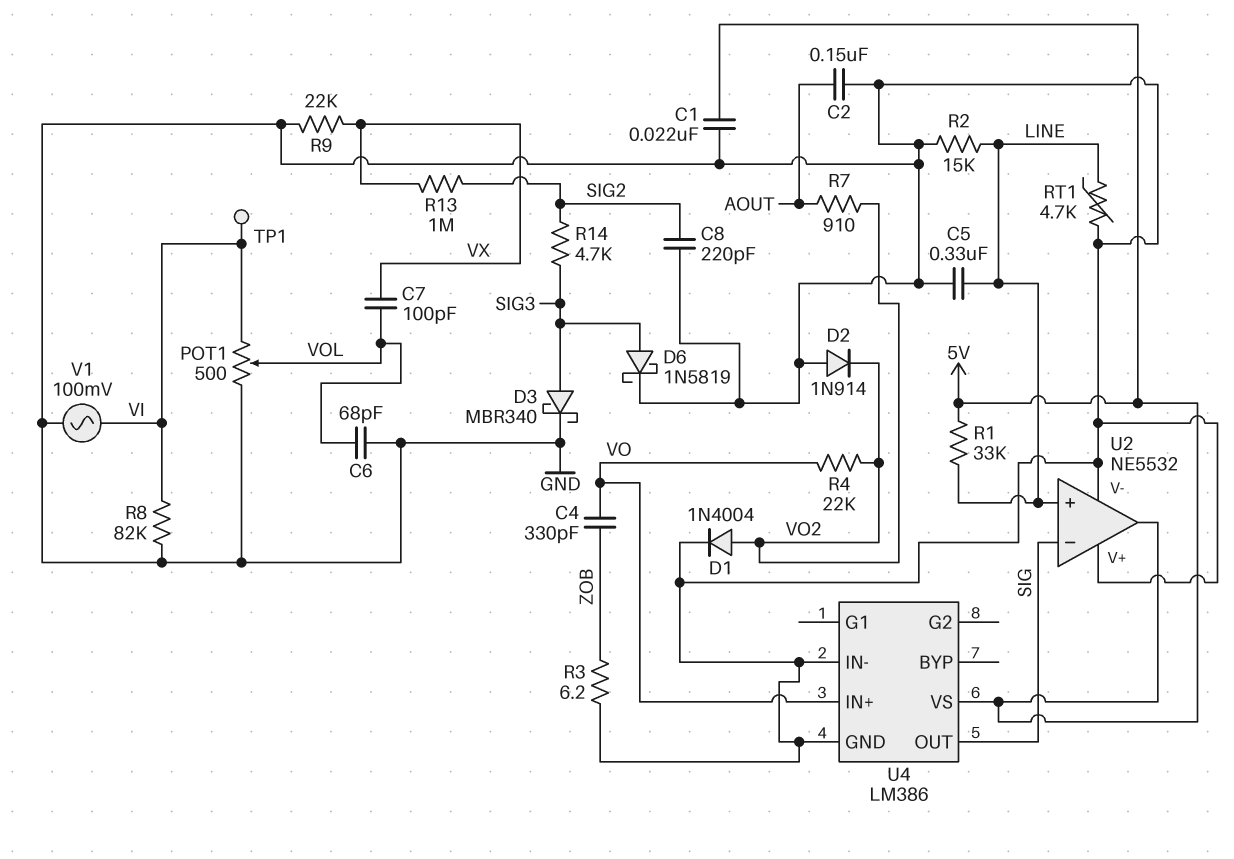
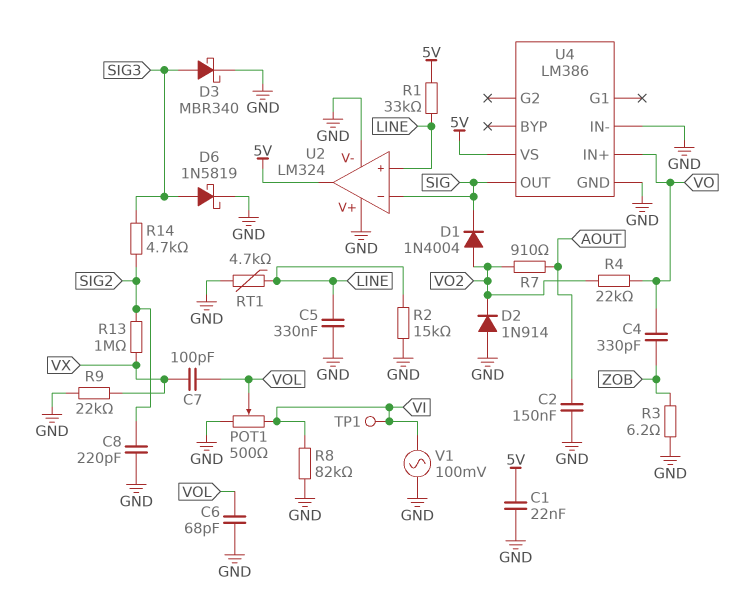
D1: diode 1N4004 (A VO2, K GND) -> diode 1N4004 (A VO2, K SIG)
U2: NE5532 -> LM324

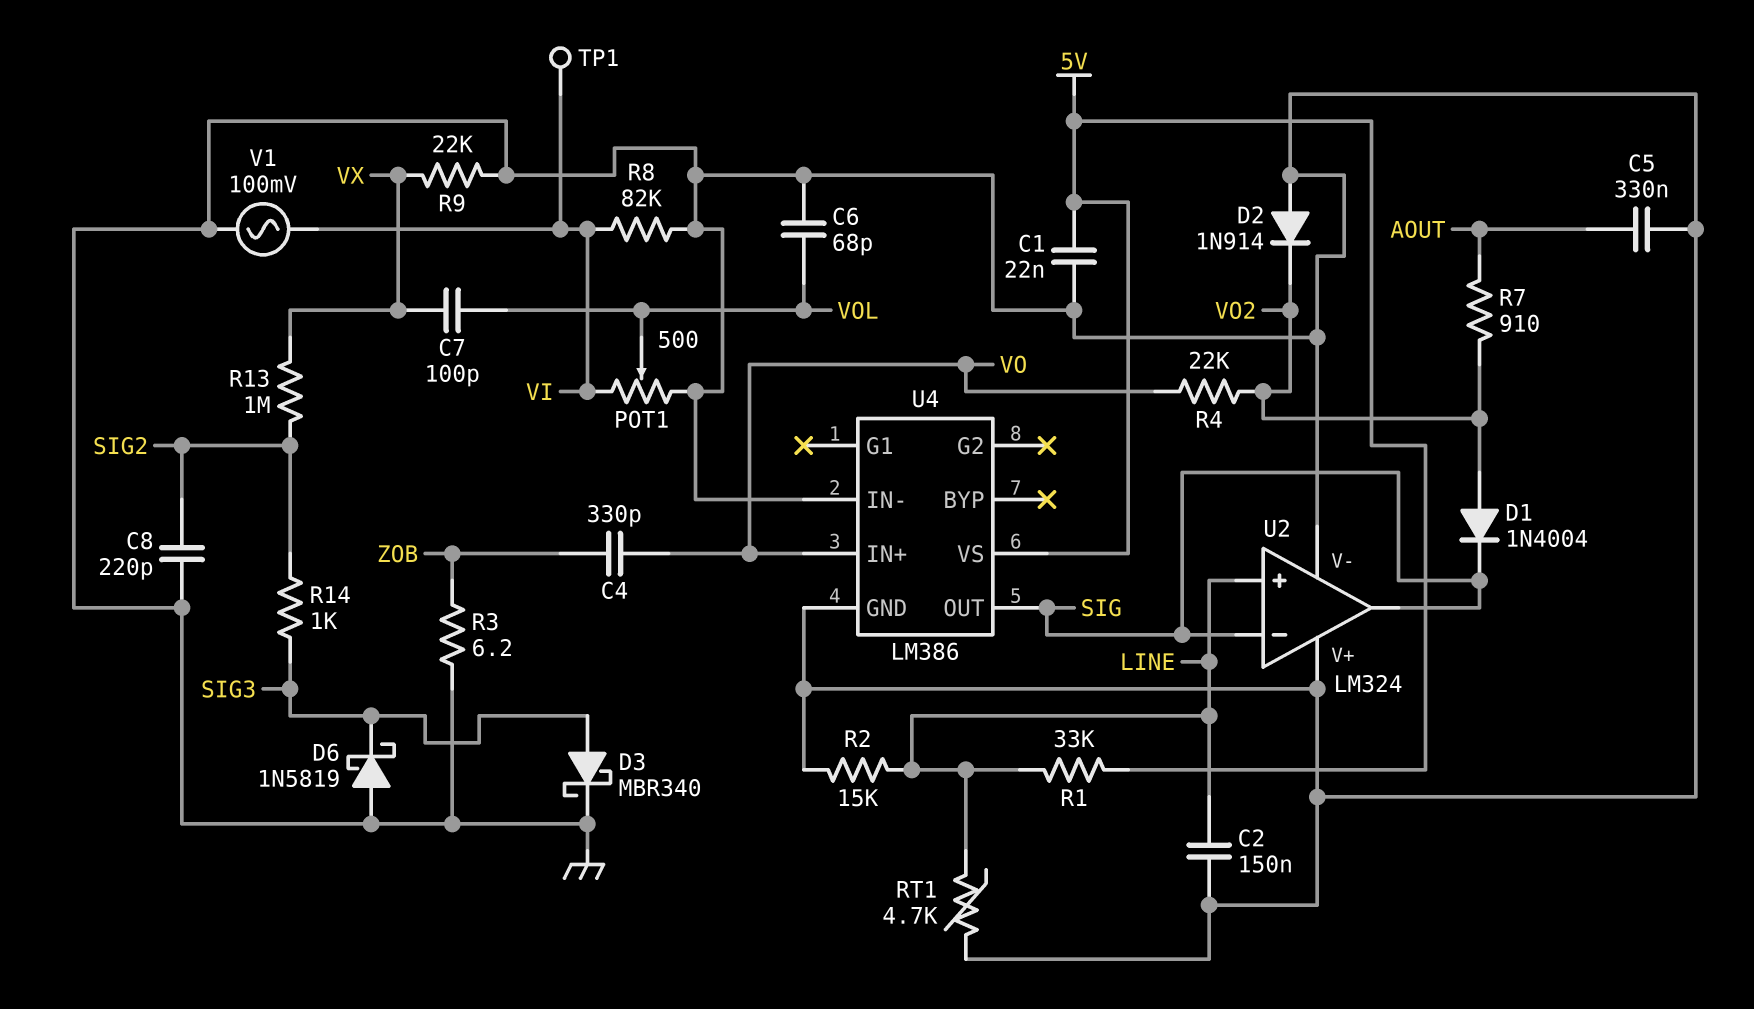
C2: 150nF (AOUT, GND) -> 150nF (GND, LINE)
C5: 330nF (GND, LINE) -> 330nF (AOUT, GND)
D6: schottky 1N5819 (A SIG3, K GND) -> schottky 1N5819 (A GND, K SIG3)
R14: 4.7k (SIG2, SIG3) -> 1k (SIG2, SIG3)
U2 pin out: 5V -> SIG

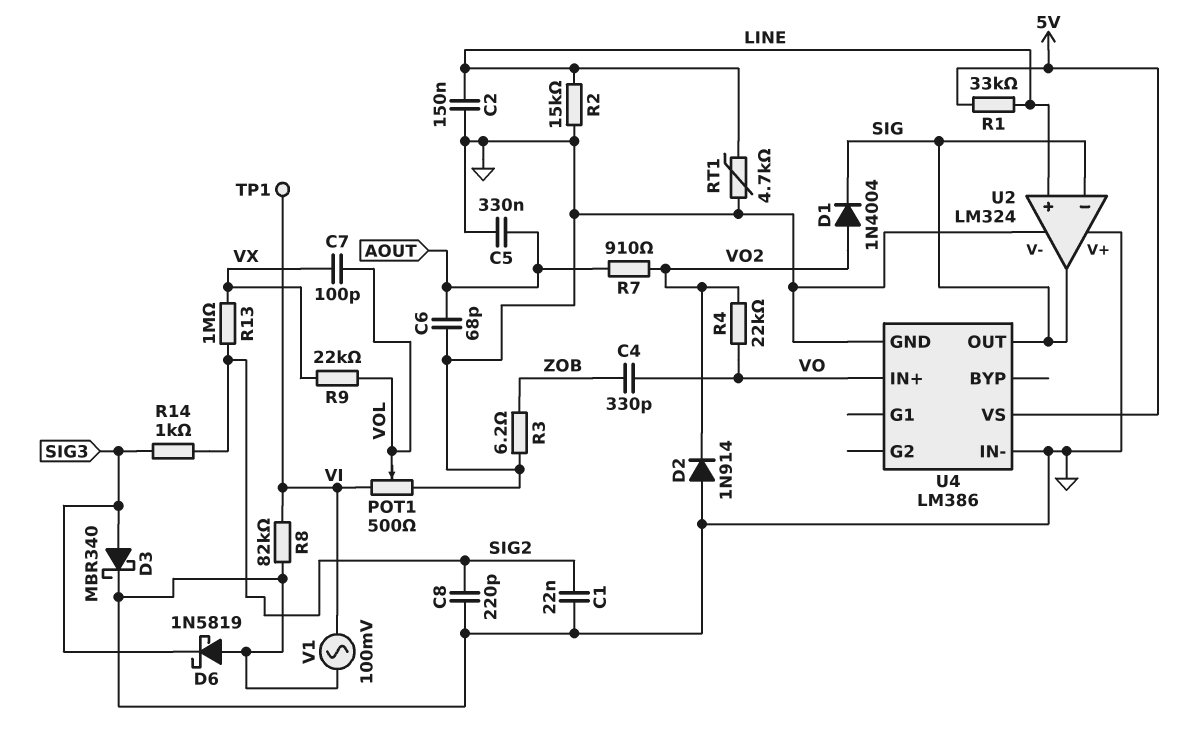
C1: 22nF (5V, GND) -> 22nF (GND, SIG2)
C6: 68pF (GND, VOL) -> 68pF (AOUT, GND)
R9: 22k (GND, VX) -> 22k (VOL, VX)

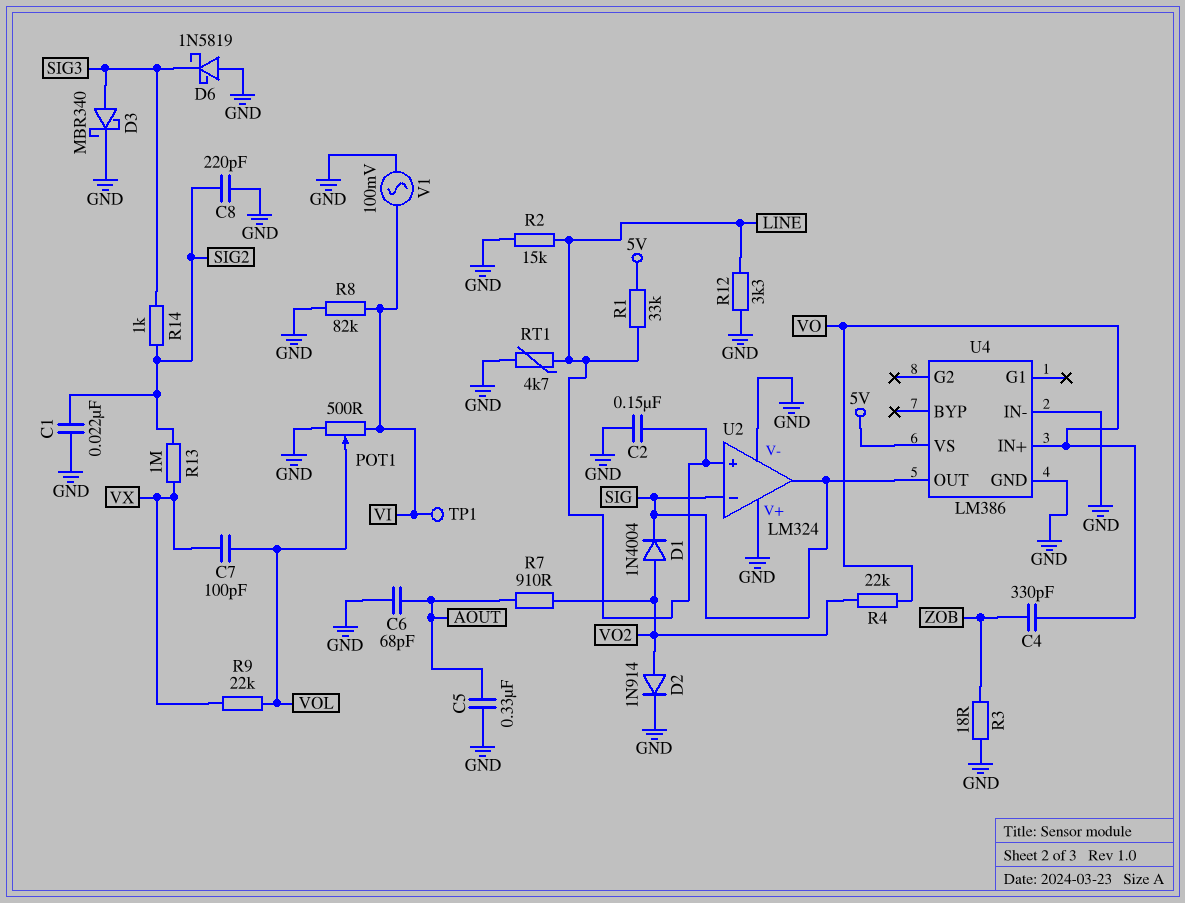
D2: diode 1N914 (A GND, K VO2) -> diode 1N914 (A VO2, K GND)
R3: 6.2 (GND, ZOB) -> 18 (GND, ZOB)
R12: none -> 3.3k (GND, LINE)

